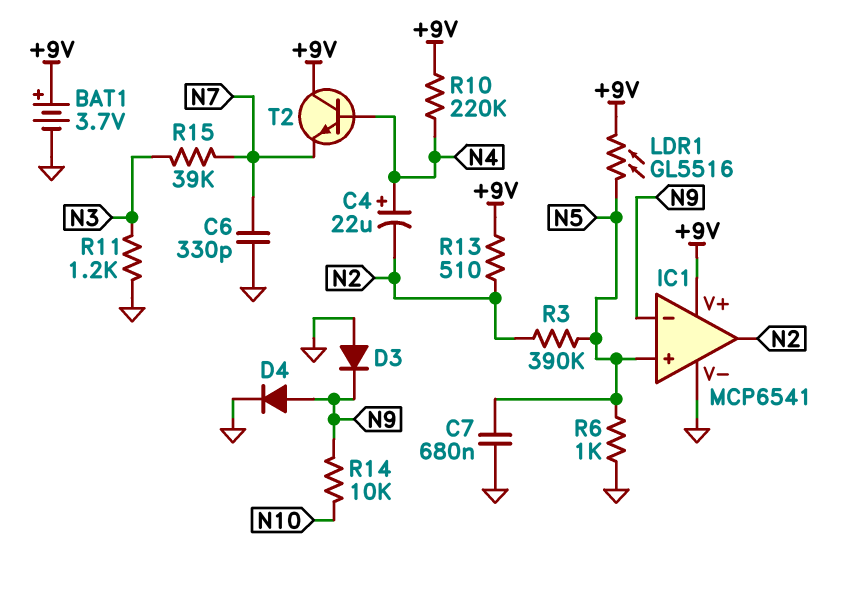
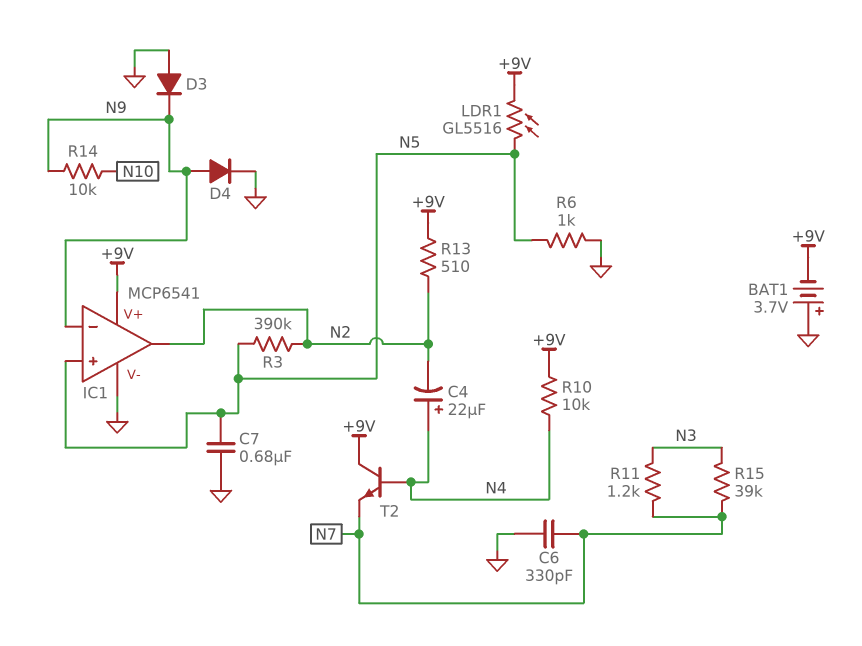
BAT1: 3.7V (plus +9V, minus GND) -> 3.7V (plus GND, minus +9V)
R10: 220k (+9V, N4) -> 10k (+9V, N4)
R11: 1.2k (GND, N3) -> 1.2k (N3, N7)

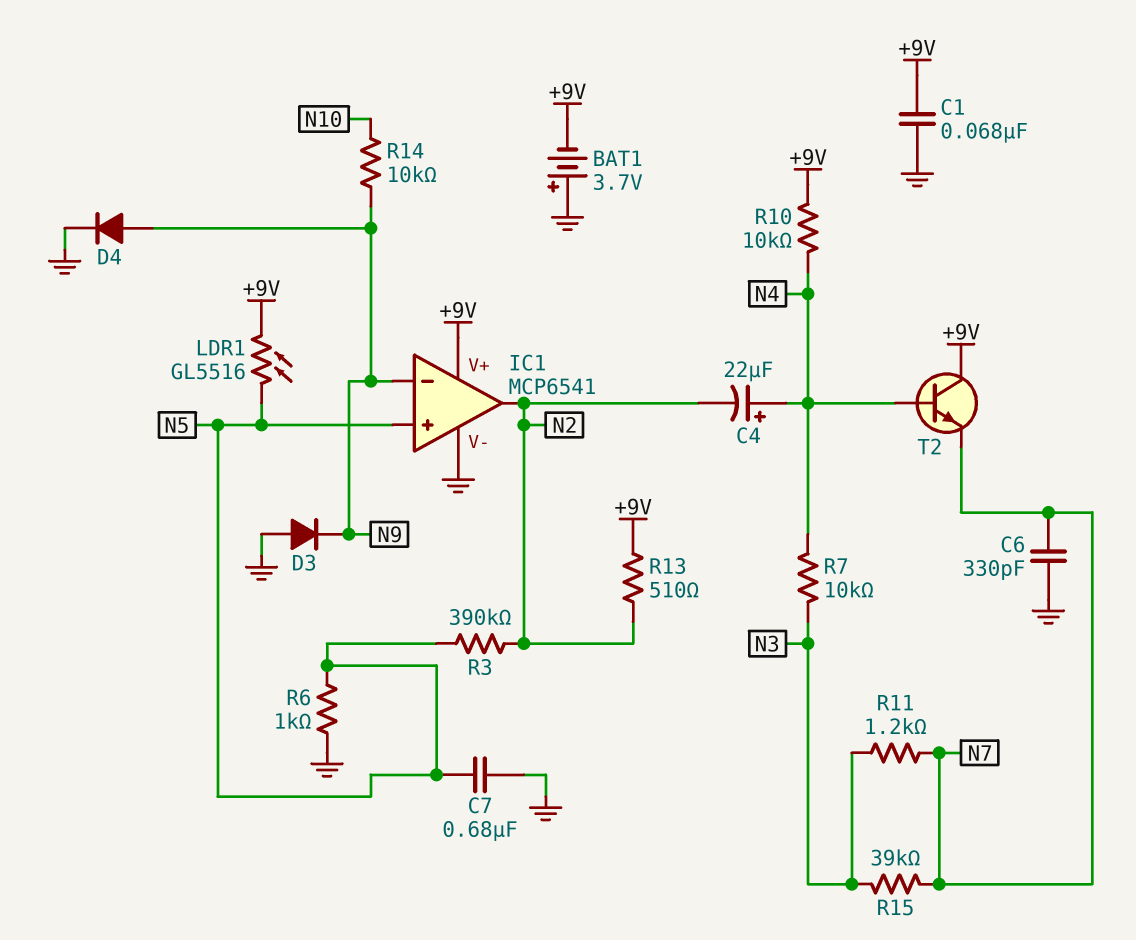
C1: none -> 68nF (+9V, GND)
R7: none -> 10k (N3, N4)

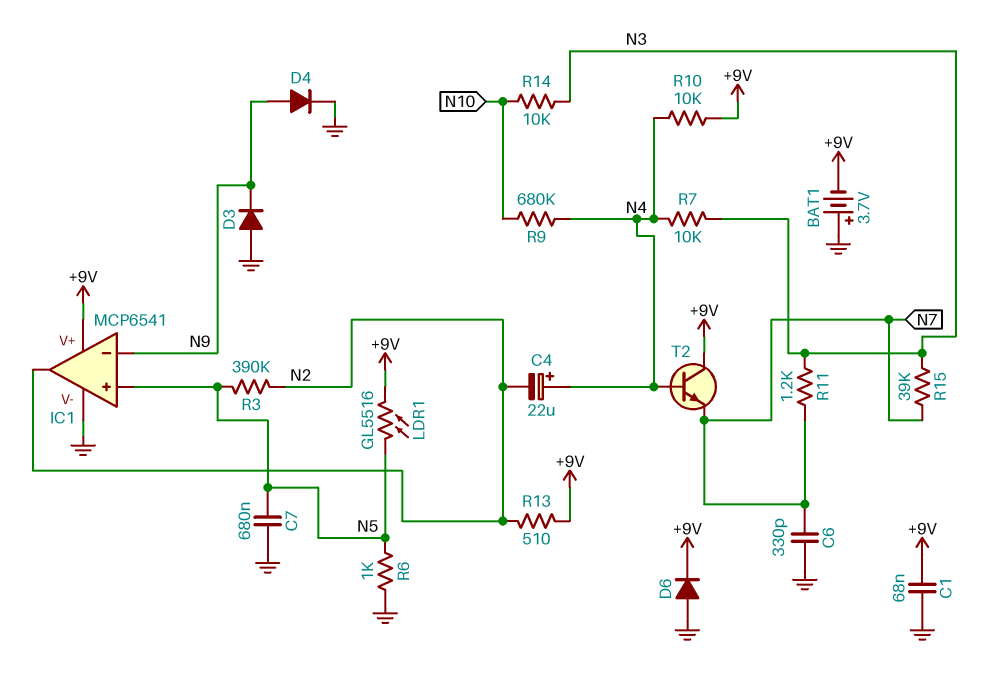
D6: none -> diode (A GND, K +9V)
R9: none -> 680k (N4, N10)
R14: 10k (N9, N10) -> 10k (N3, N10)

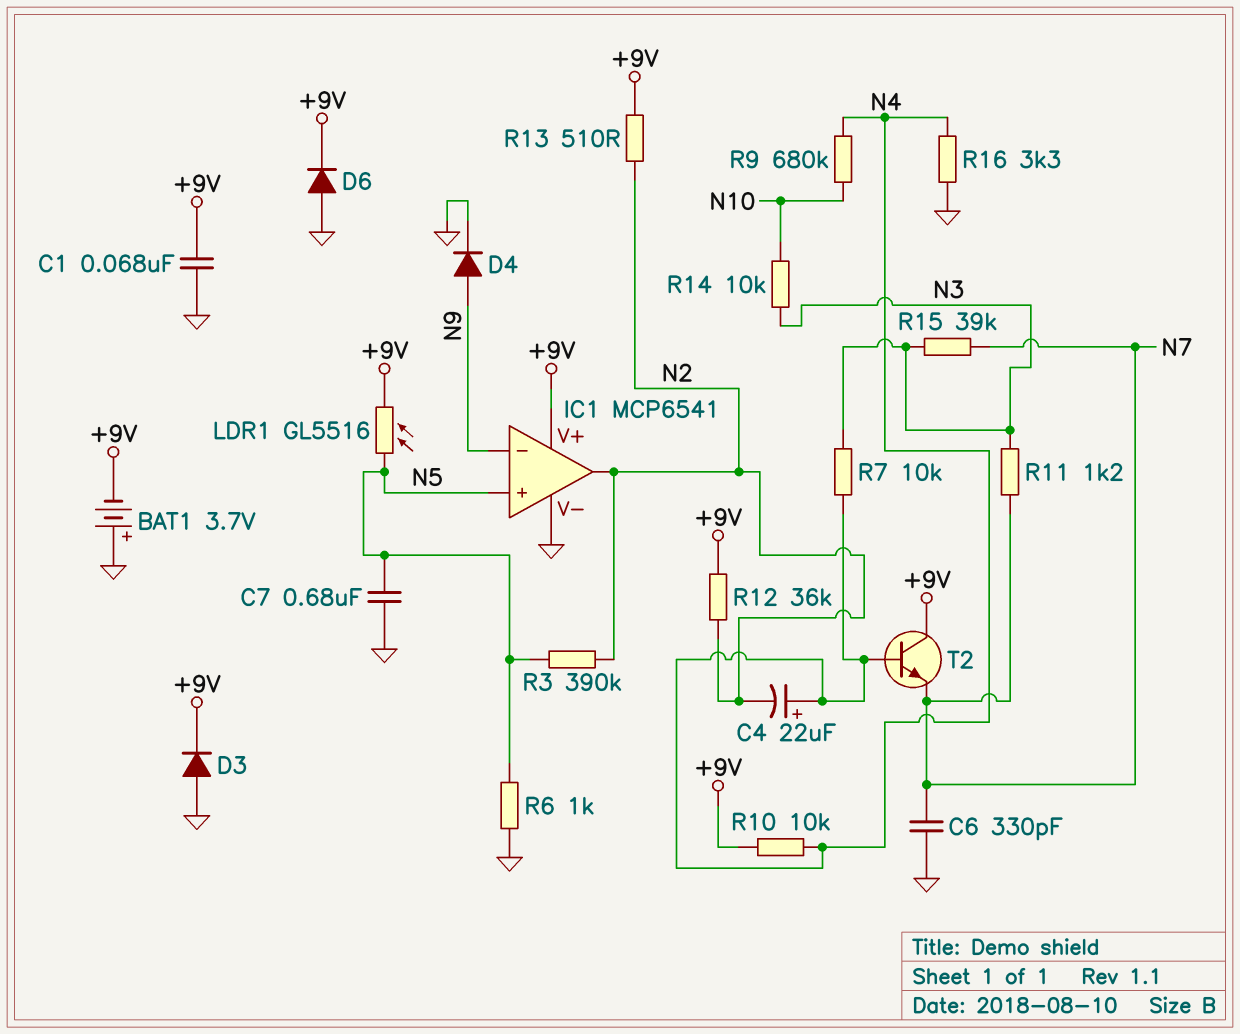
D3: diode (A GND, K N9) -> diode (A GND, K +9V)
R12: none -> 36k (+9V, N2)
R16: none -> 3.3k (GND, N4)

